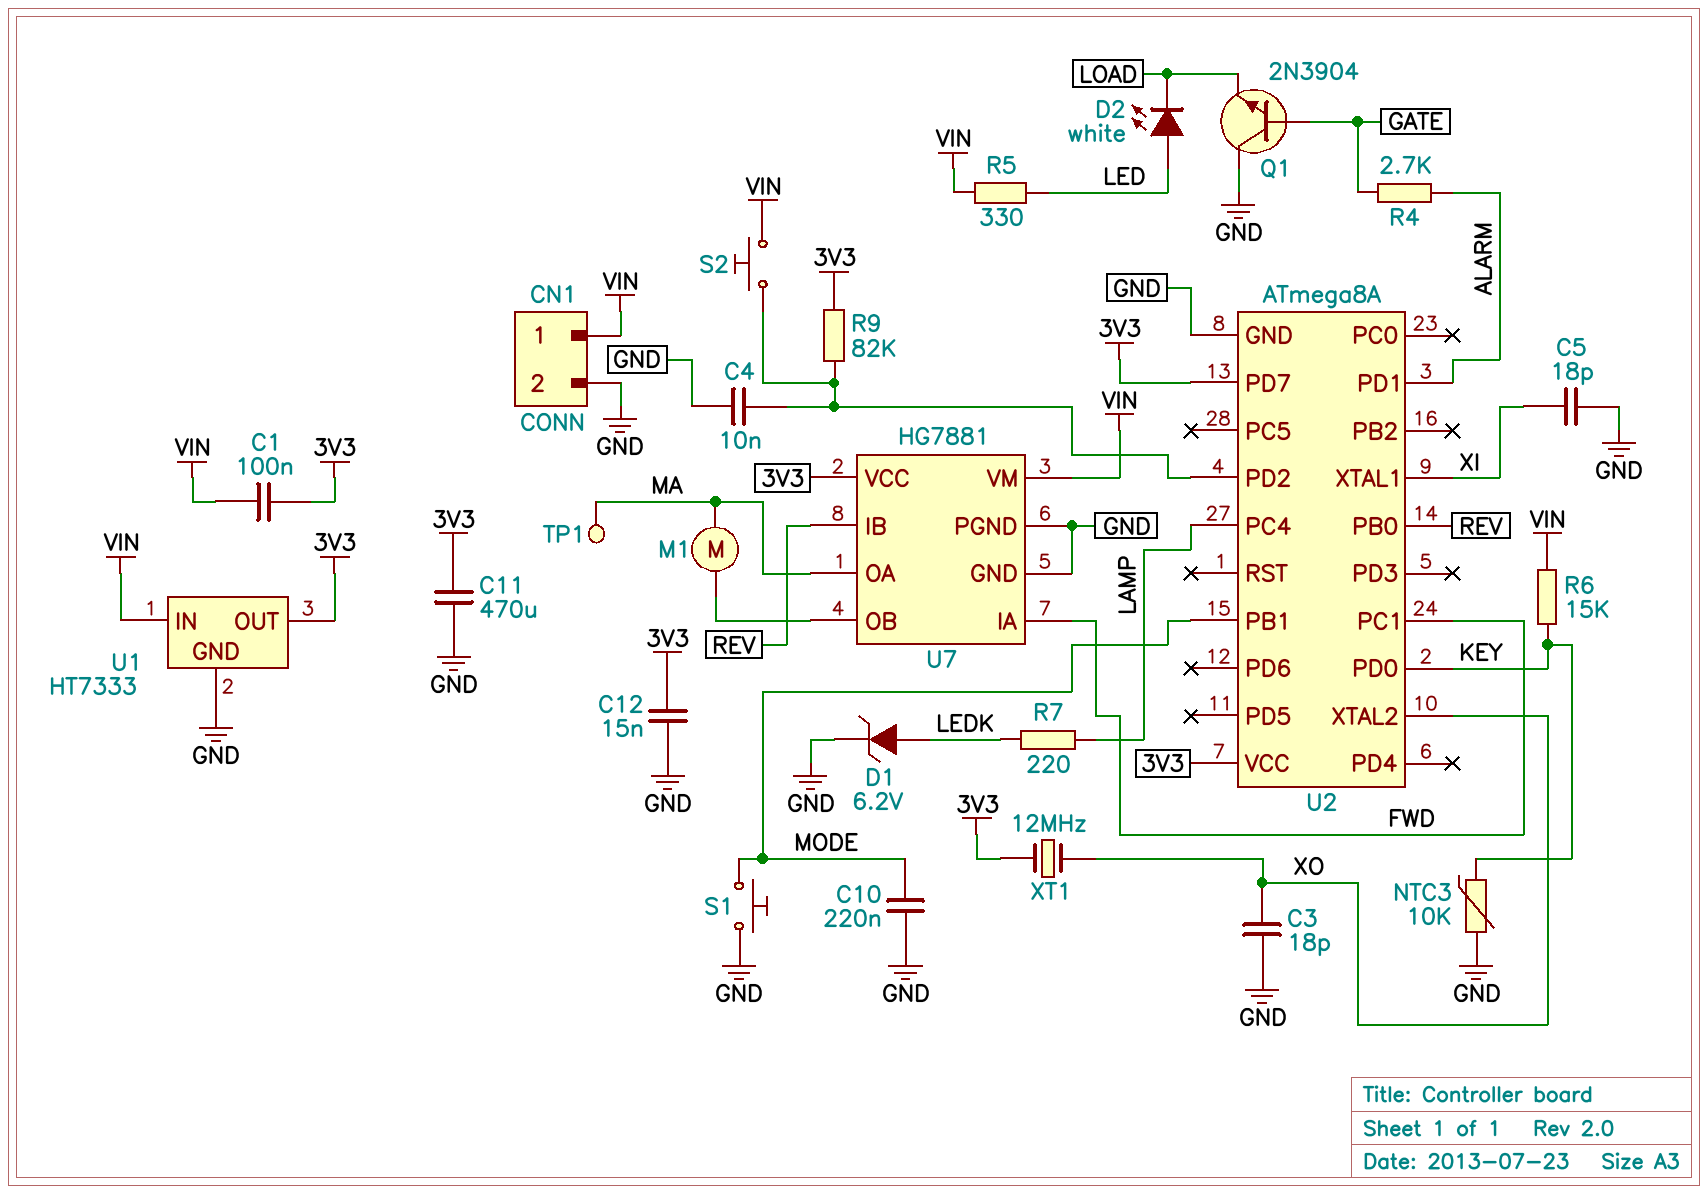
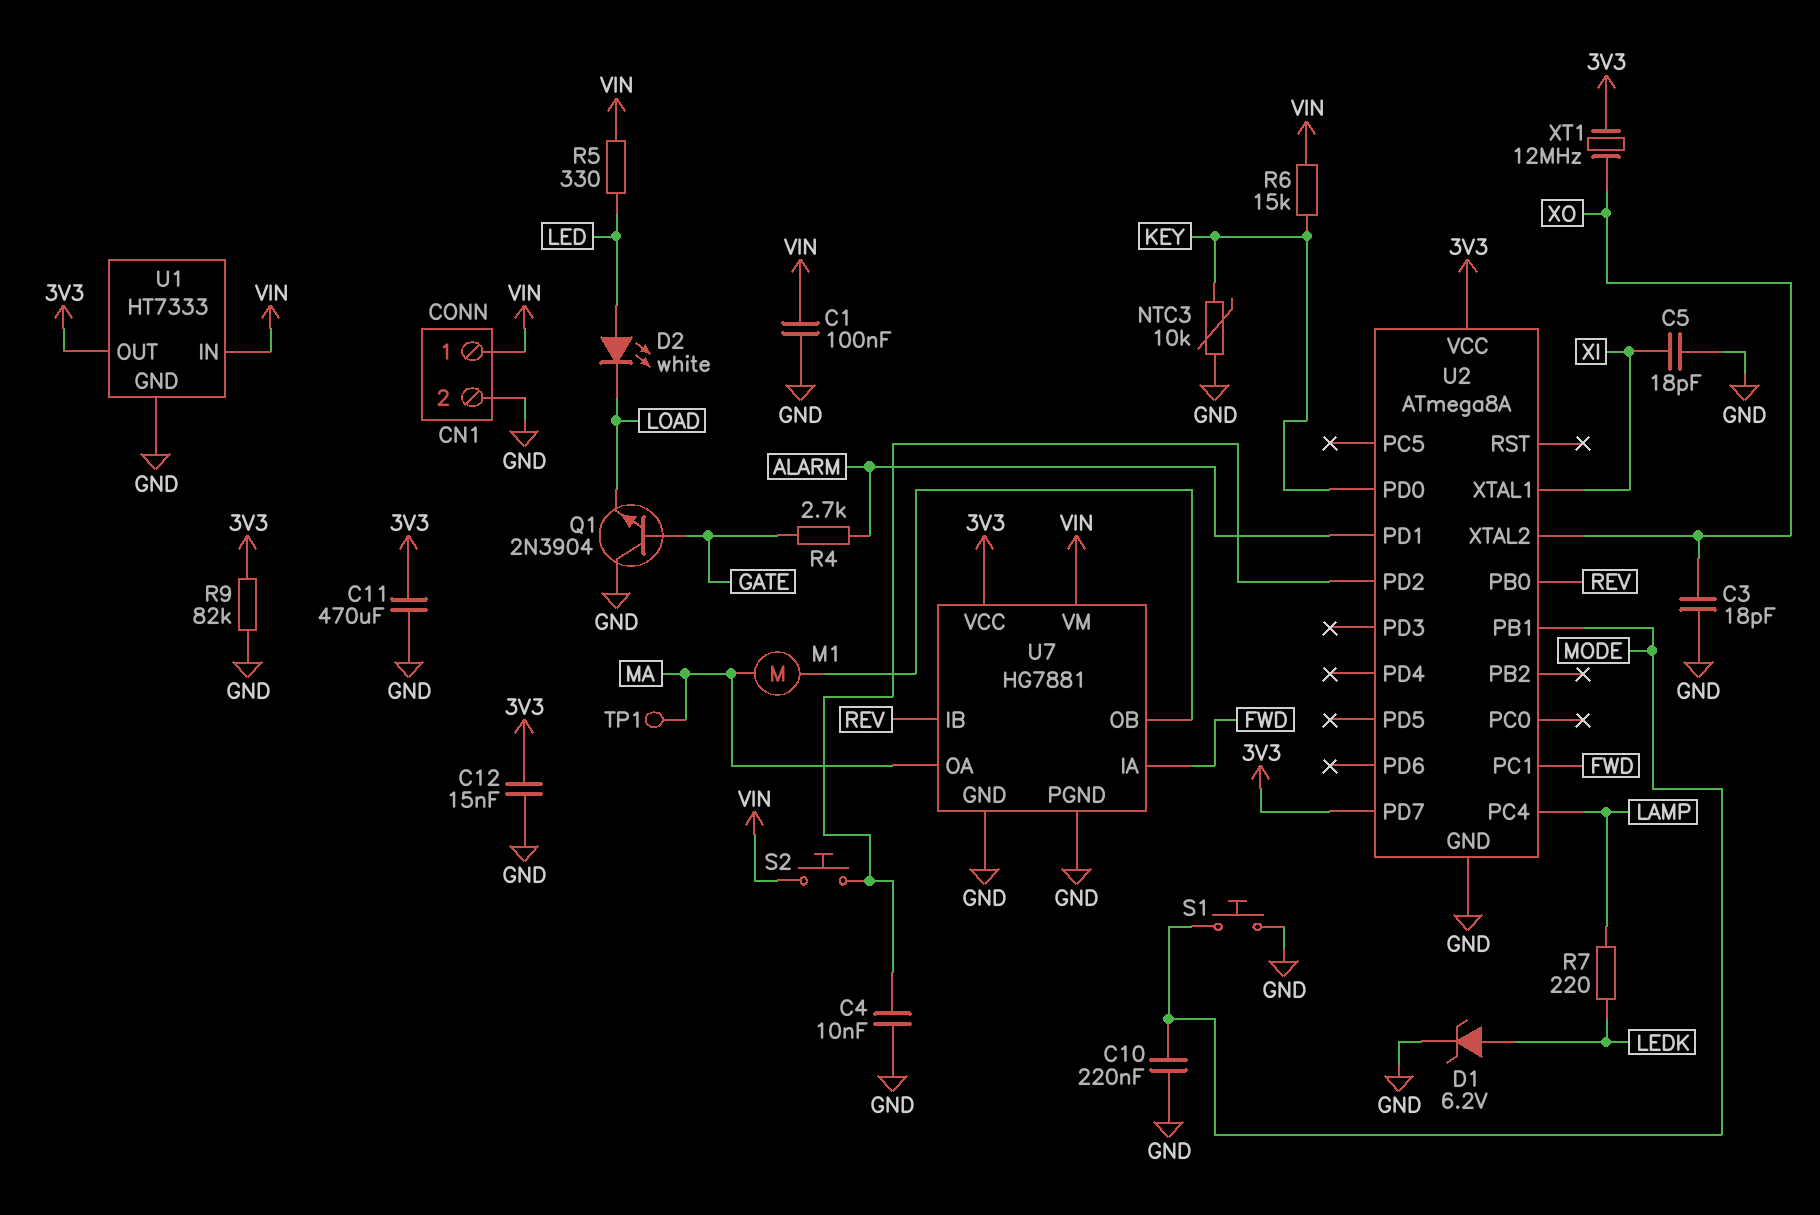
C1: 100nF (3V3, VIN) -> 100nF (GND, VIN)
R9: 82k (3V3, U2/PD2) -> 82k (3V3, GND)

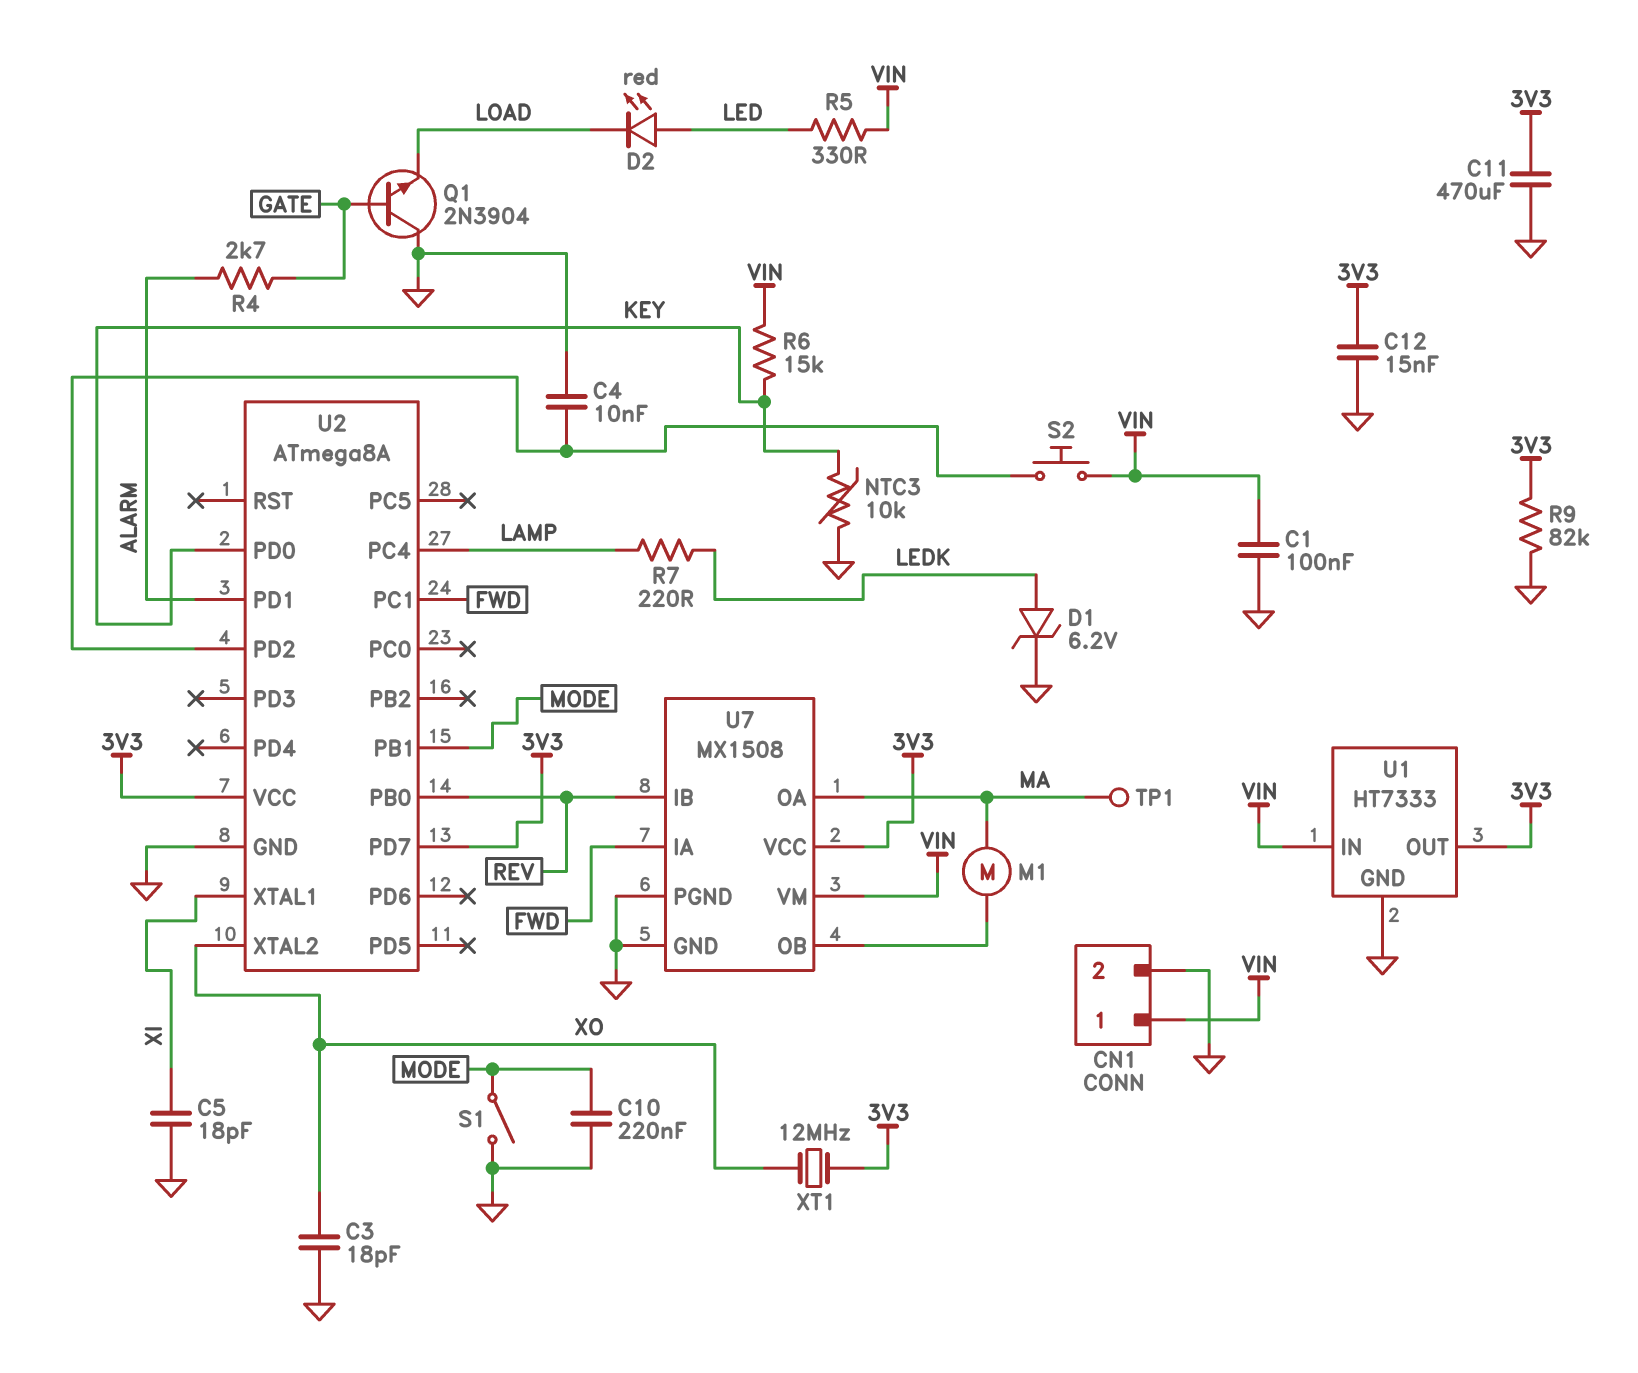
D2: LED white (A LED, K LOAD) -> LED red (A LED, K LOAD)
S1: button (GND, MODE) -> switch (GND, MODE)
U7: HG7881 -> MX1508

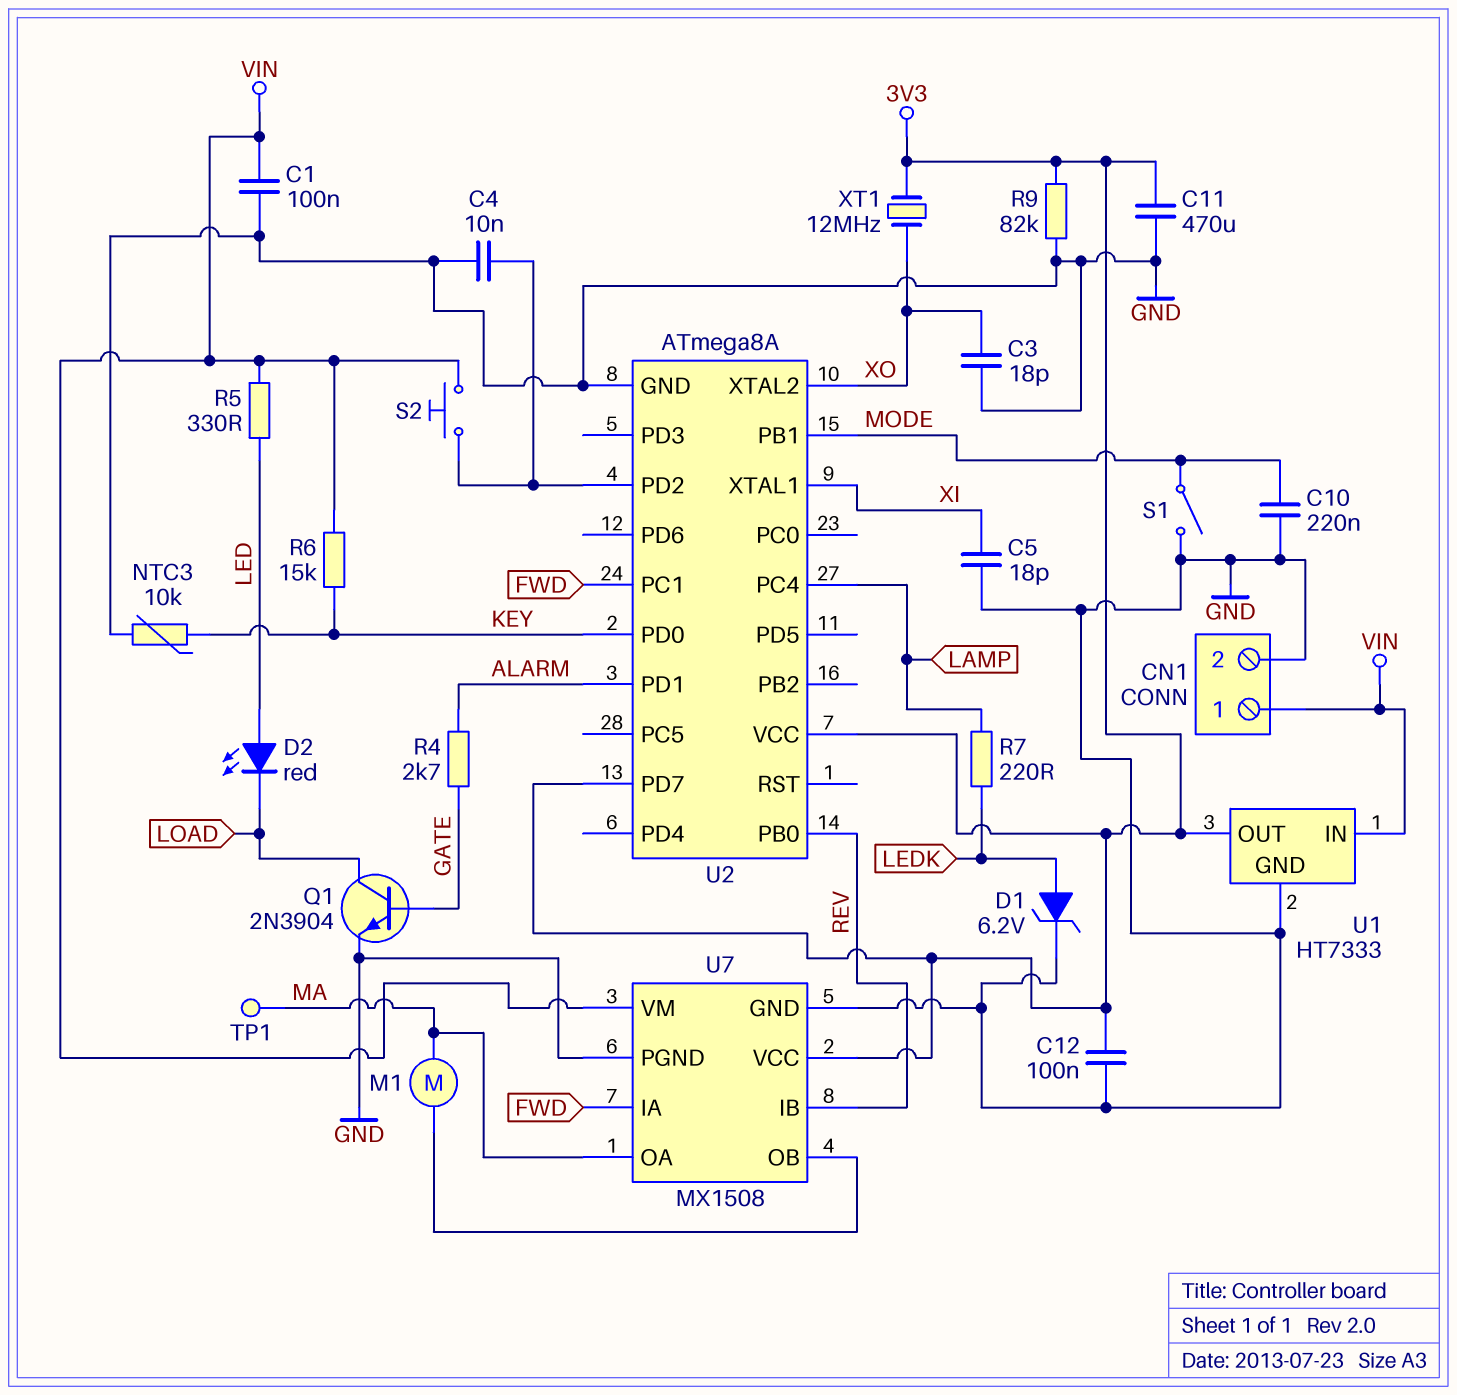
C12: 15nF (3V3, GND) -> 100nF (3V3, GND)
Q1: NPN 2N3904 (B GATE, C GND, E LOAD) -> NPN 2N3904 (B GATE, C LOAD, E GND)

